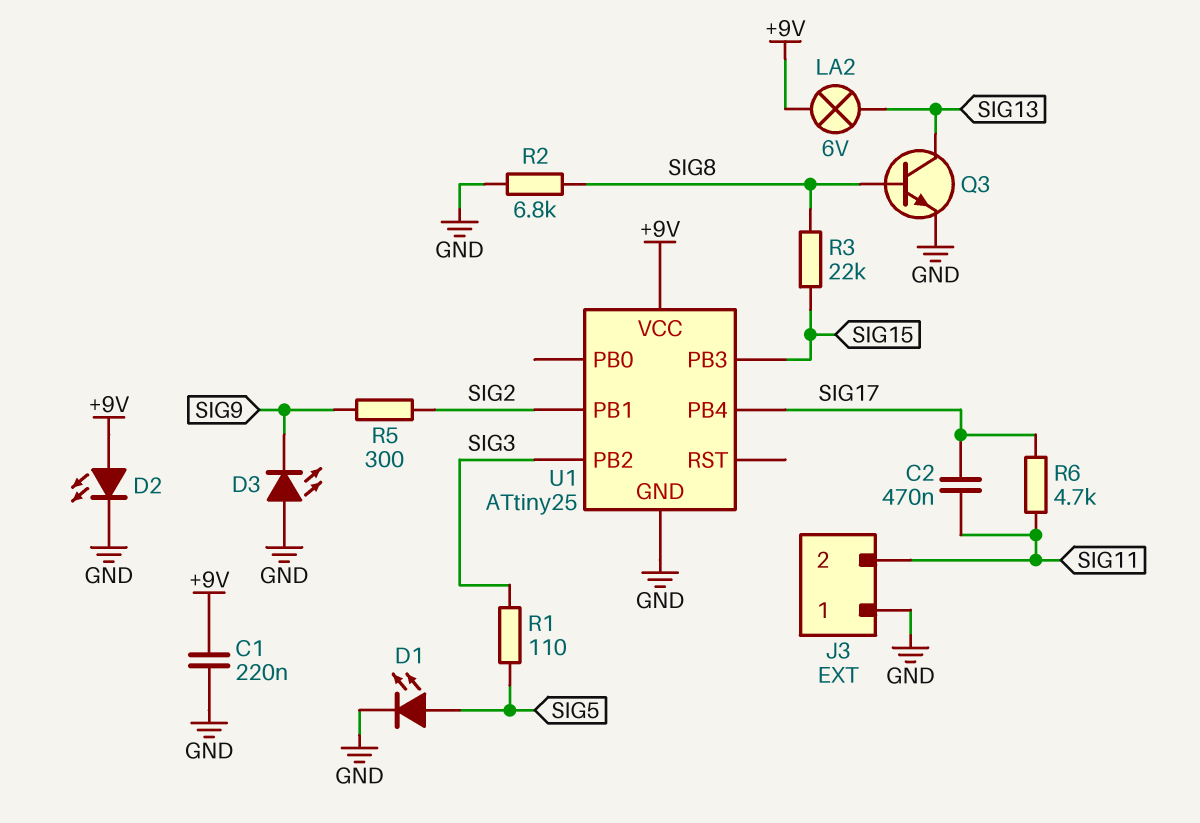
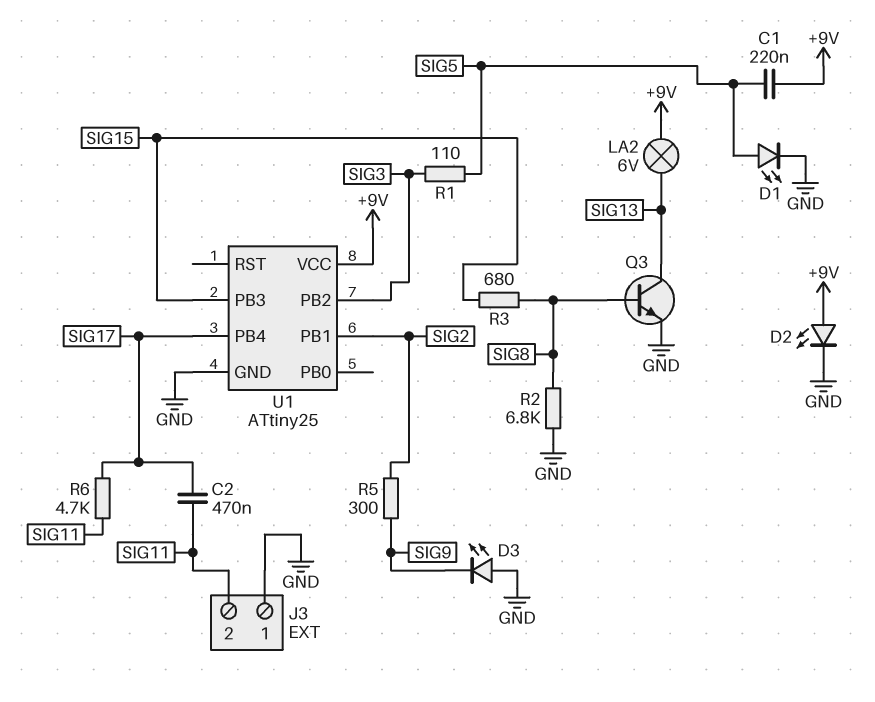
C1: 220nF (+9V, GND) -> 220nF (+9V, SIG5)
R3: 22k (SIG8, SIG15) -> 680 (SIG8, SIG15)

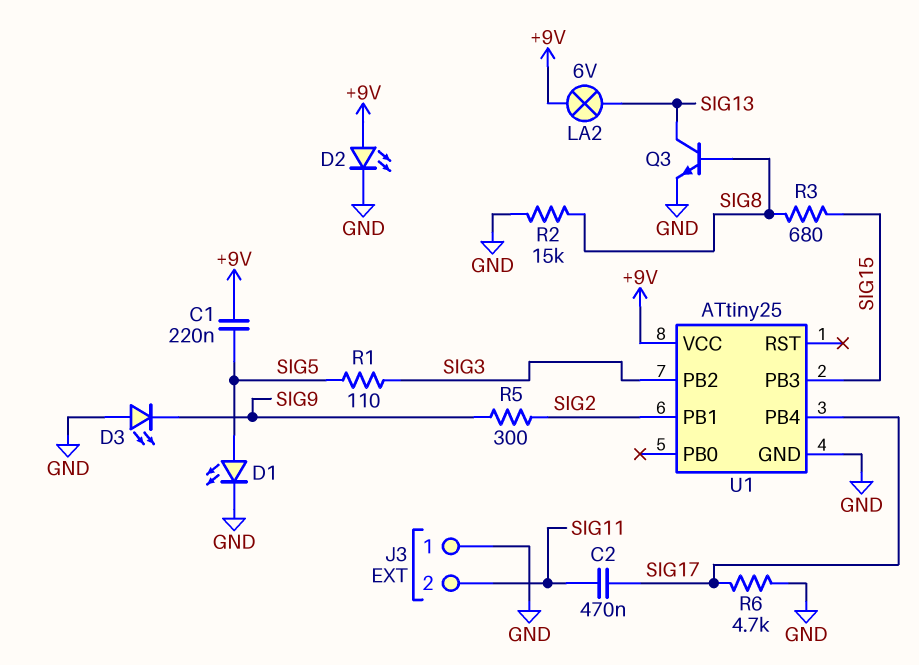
R2: 6.8k (GND, SIG8) -> 15k (GND, SIG8)
R6: 4.7k (SIG11, SIG17) -> 4.7k (GND, SIG17)

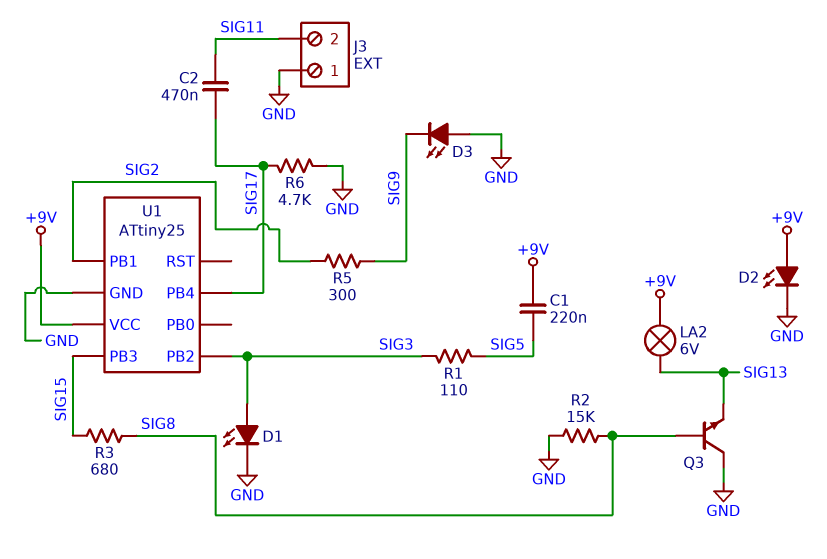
D1: LED (A SIG5, K GND) -> LED (A SIG3, K GND)
Q3: NPN (B SIG8, C SIG13, E GND) -> NPN (B SIG8, C GND, E SIG13)

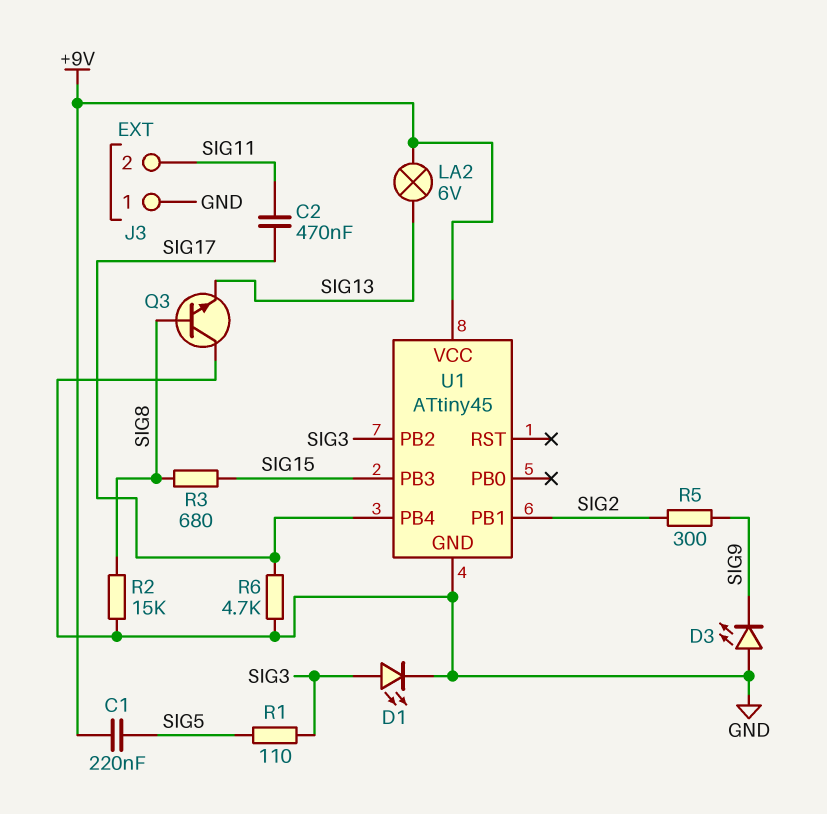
D2: LED (A +9V, K GND) -> none
U1: ATtiny25 -> ATtiny45

